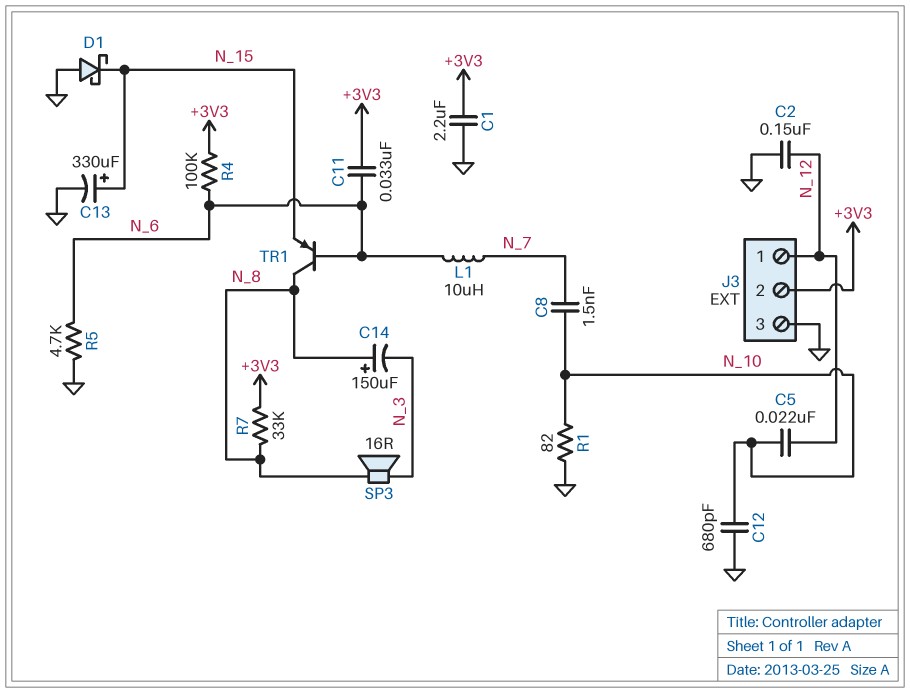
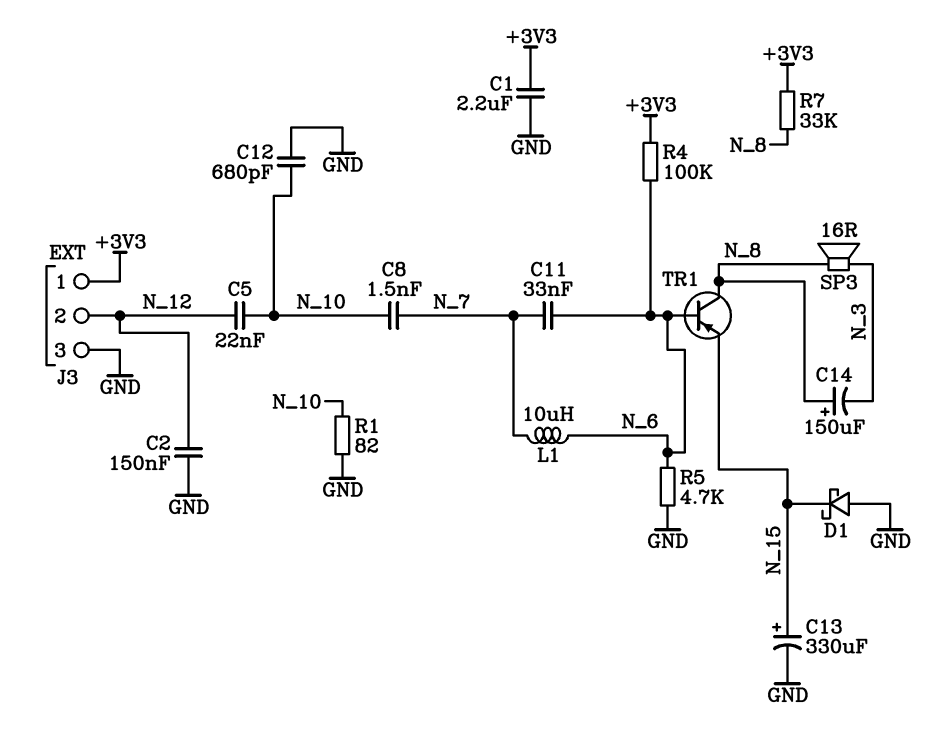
C11: 33nF (+3V3, N_6) -> 33nF (N_6, N_7)
J3 pin 1: N_12 -> +3V3
J3 pin 2: +3V3 -> N_12

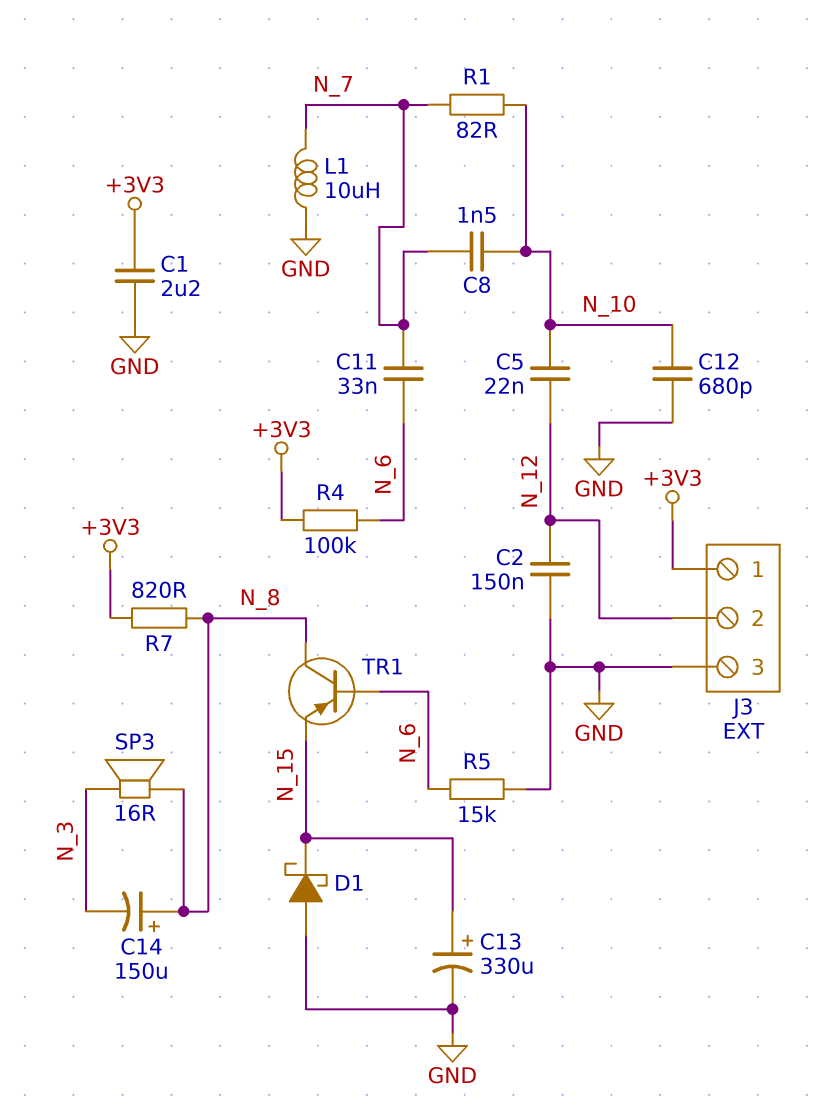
L1: 10uH (N_6, N_7) -> 10uH (GND, N_7)
R1: 82 (GND, N_10) -> 82 (N_7, N_10)
R5: 4.7k (GND, N_6) -> 15k (GND, N_6)
R7: 33k (+3V3, N_8) -> 820 (+3V3, N_8)

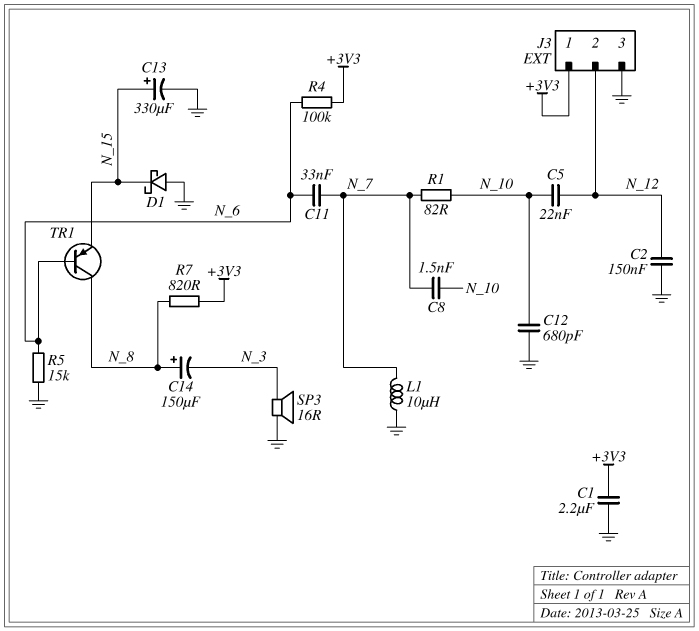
SP3: speaker 16R (N_3, N_8) -> speaker 16R (GND, N_3)

